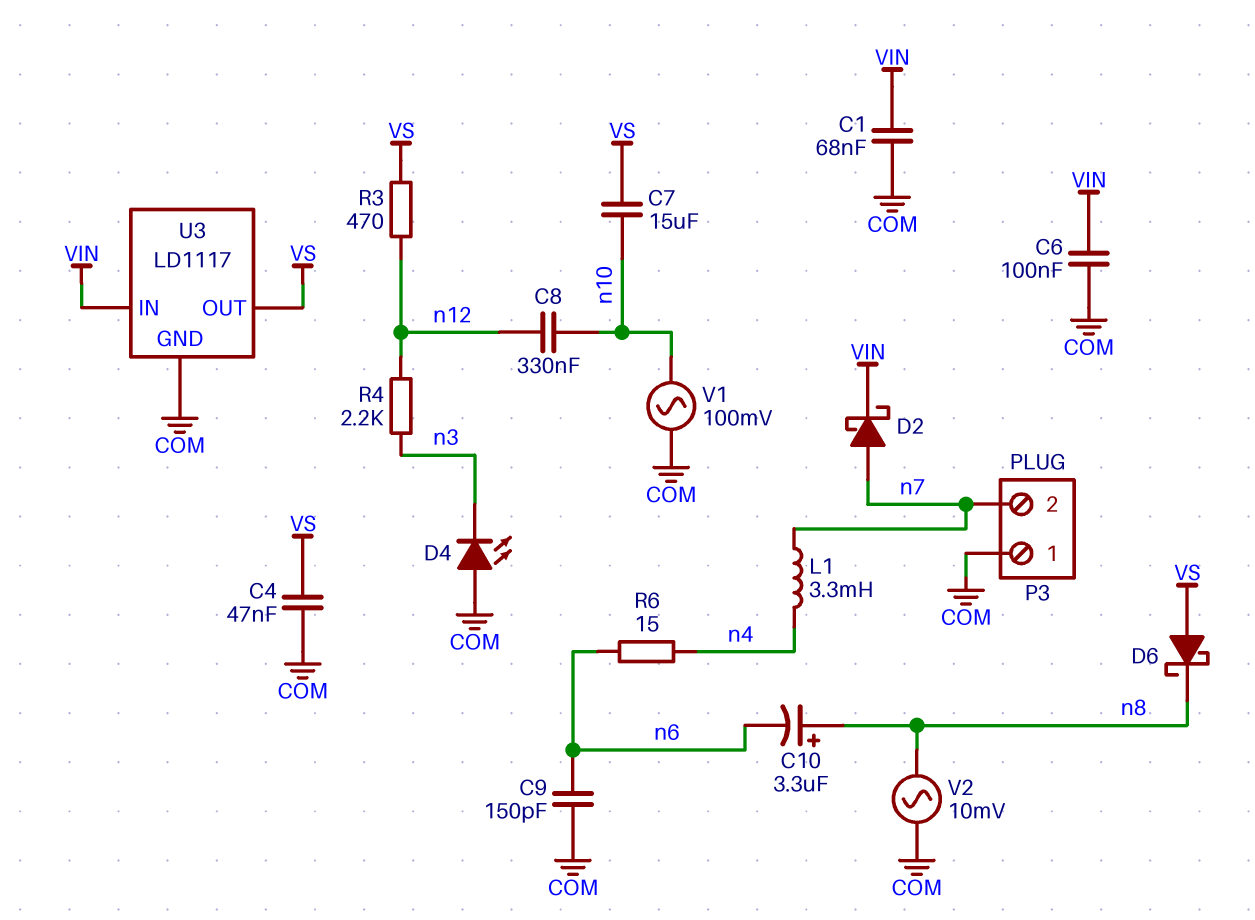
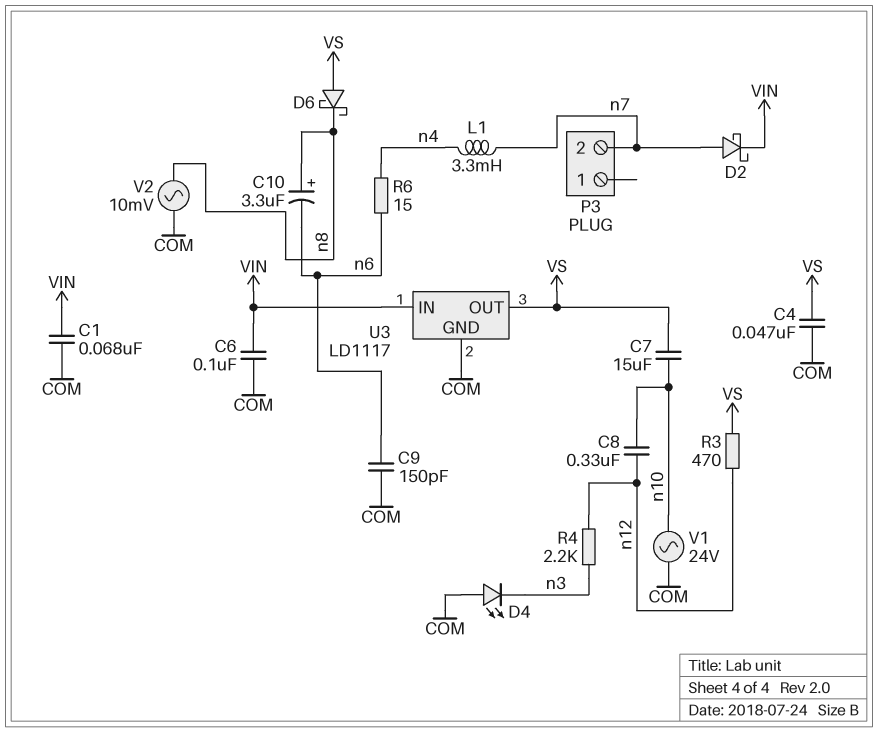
P3 pin 1: COM -> none
V1: AC 100mV (COM, n10) -> AC 24V (COM, n10)

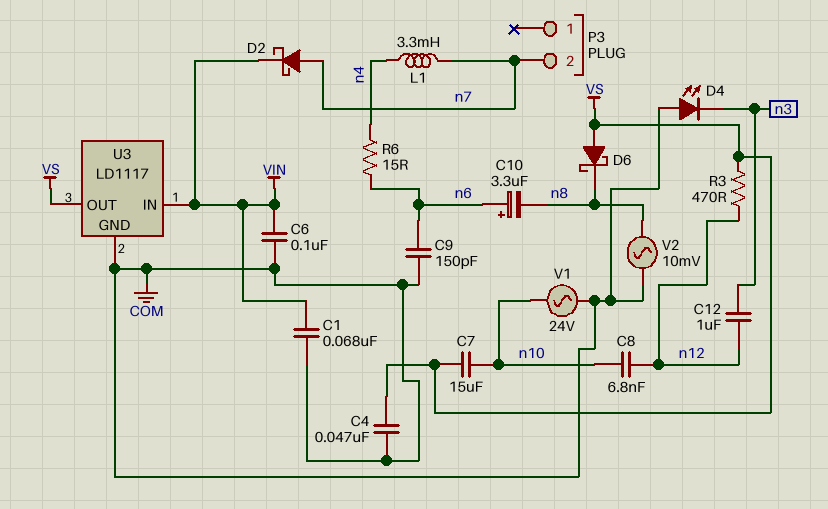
C8: 330nF (n10, n12) -> 6.8nF (n10, n12)
C10: 3.3uF (plus n8, minus n6) -> 3.3uF (plus n6, minus n8)
C12: none -> 1uF (n3, n12)
R4: 2.2k (n3, n12) -> none

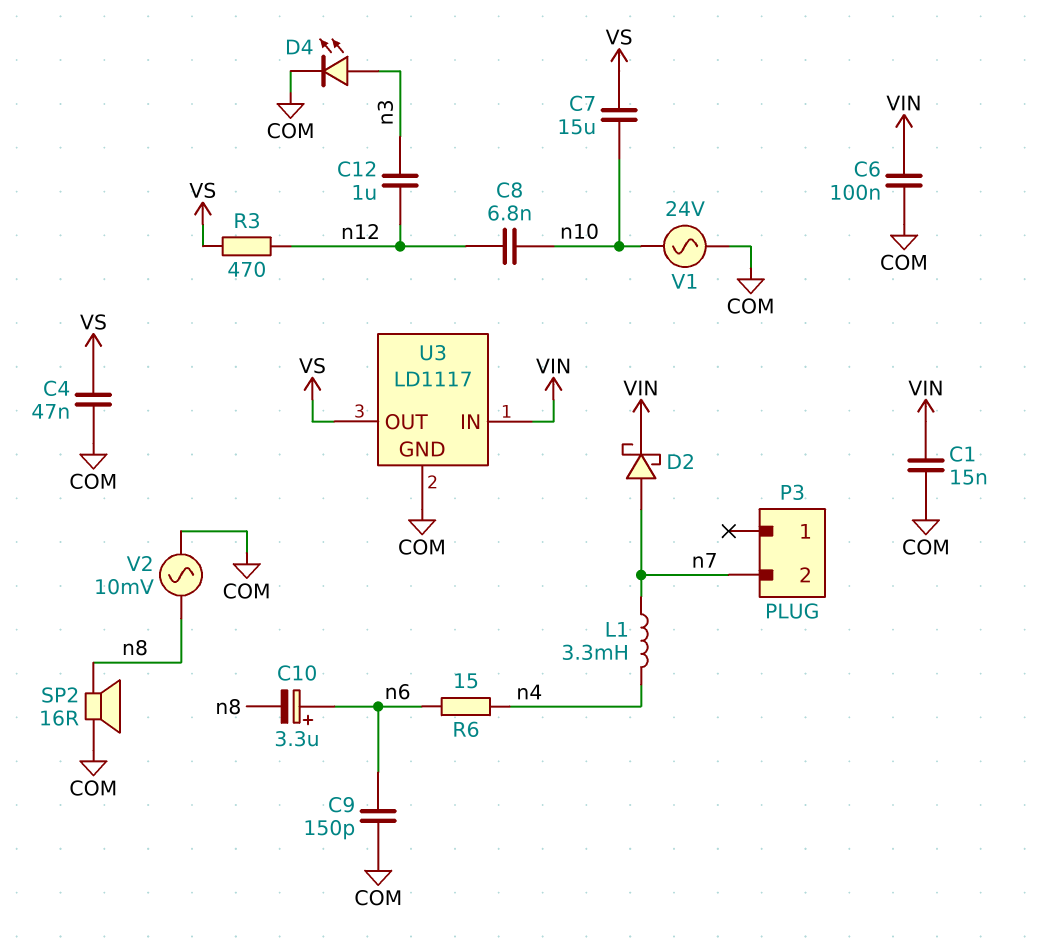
C1: 68nF (COM, VIN) -> 15nF (COM, VIN)
D4: LED (A COM, K n3) -> LED (A n3, K COM)
D6: schottky (A VS, K n8) -> none
SP2: none -> speaker 16R (COM, n8)

